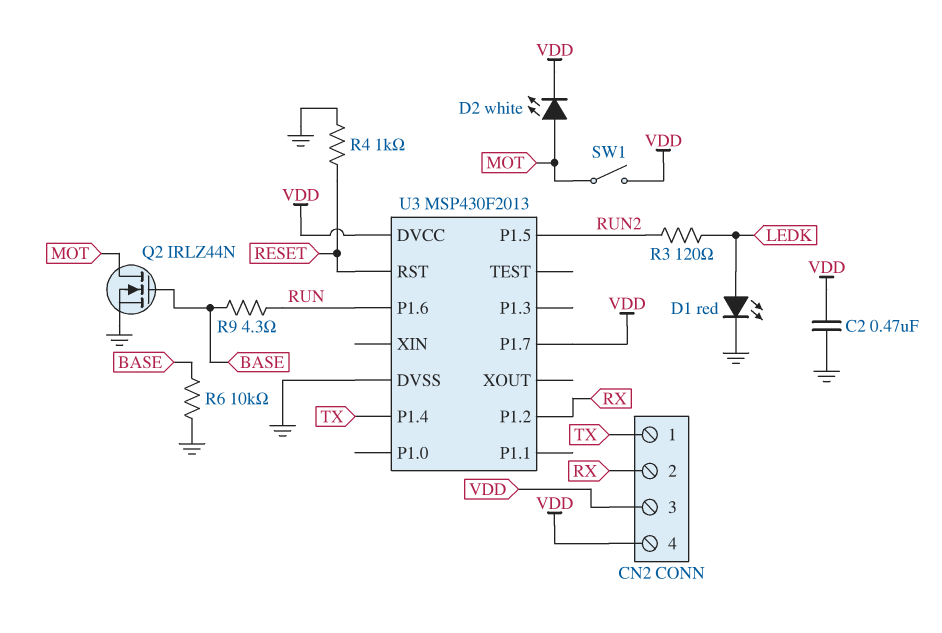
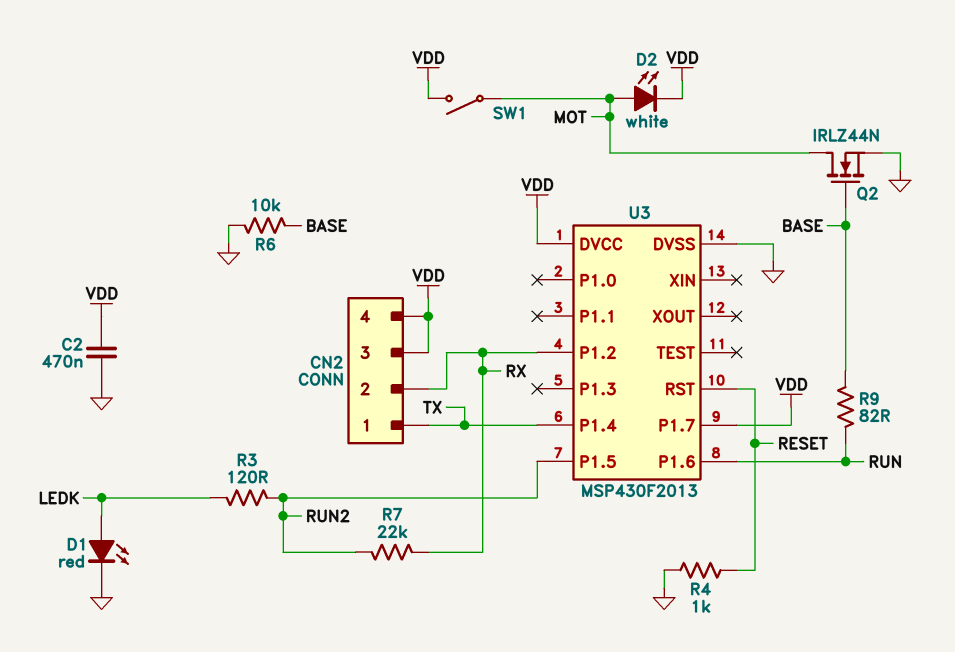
R7: none -> 22k (RUN2, RX)
R9: 4.3 (BASE, RUN) -> 82 (BASE, RUN)

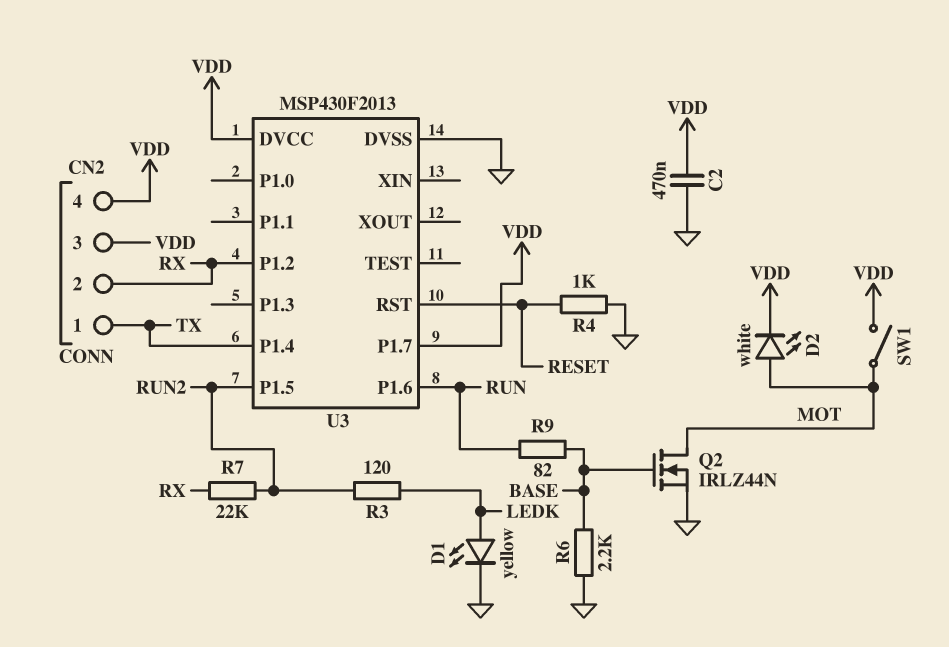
D1: LED red (A LEDK, K GND) -> LED yellow (A LEDK, K GND)
R6: 10k (BASE, GND) -> 2.2k (BASE, GND)

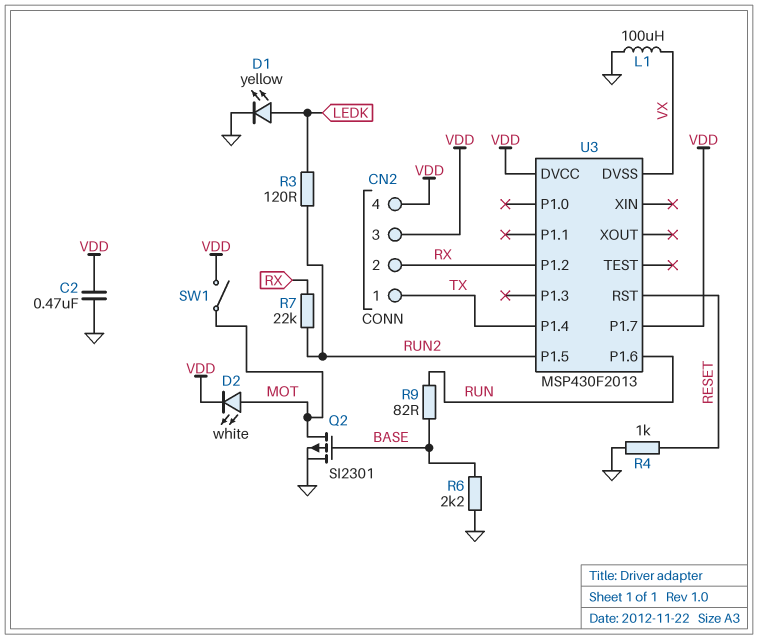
L1: none -> 100uH (GND, VX)
Q2: NMOS IRLZ44N (G BASE, D MOT, S GND) -> PMOS SI2301 (G BASE, D MOT, S GND)
U3 pin DVSS: GND -> VX

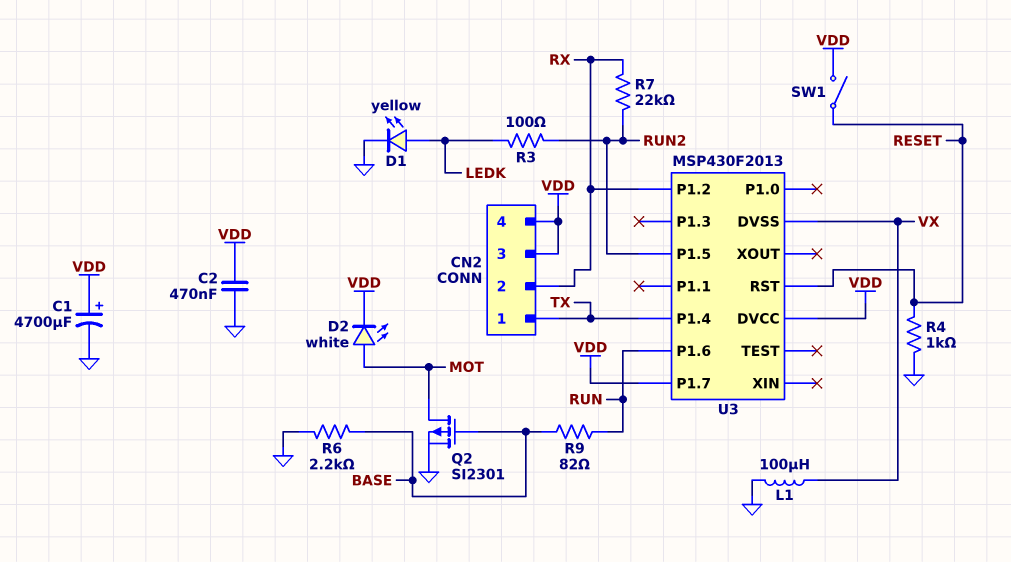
C1: none -> 4700uF (plus VDD, minus GND)
R3: 120 (LEDK, RUN2) -> 100 (LEDK, RUN2)
SW1: switch (MOT, VDD) -> switch (RESET, VDD)

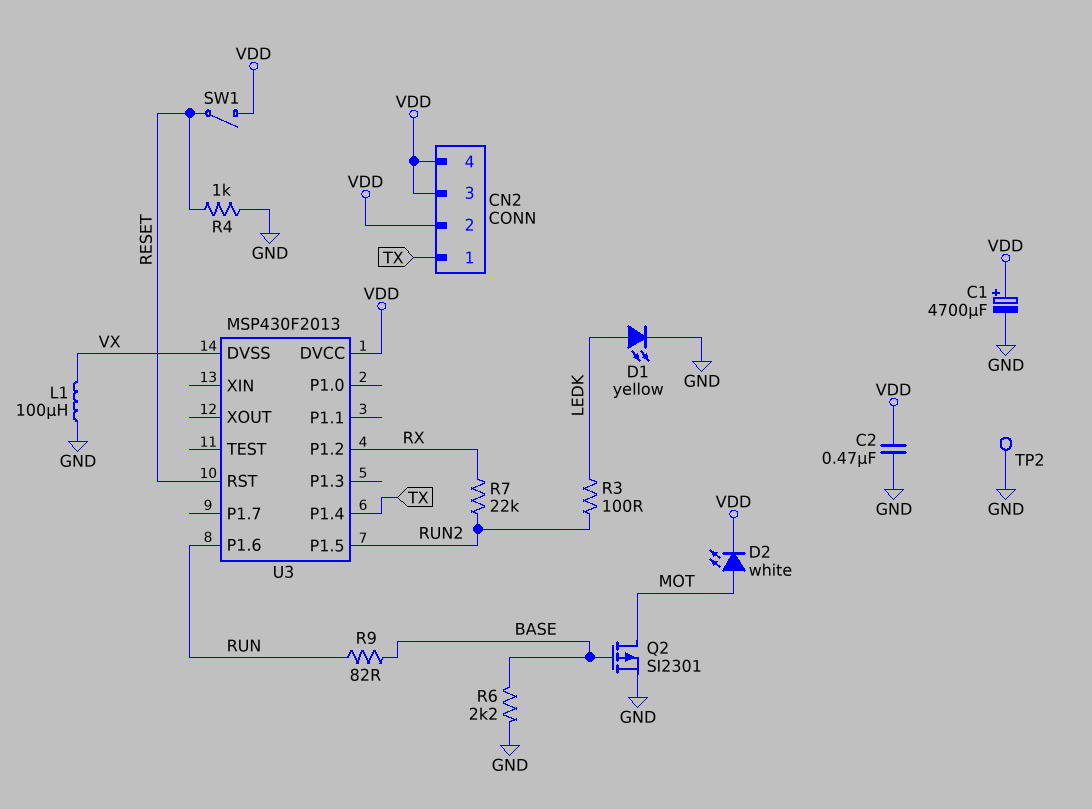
CN2 pin 2: RX -> VDD
TP2: none -> test point (GND)
U3 pin P1.7: VDD -> none

